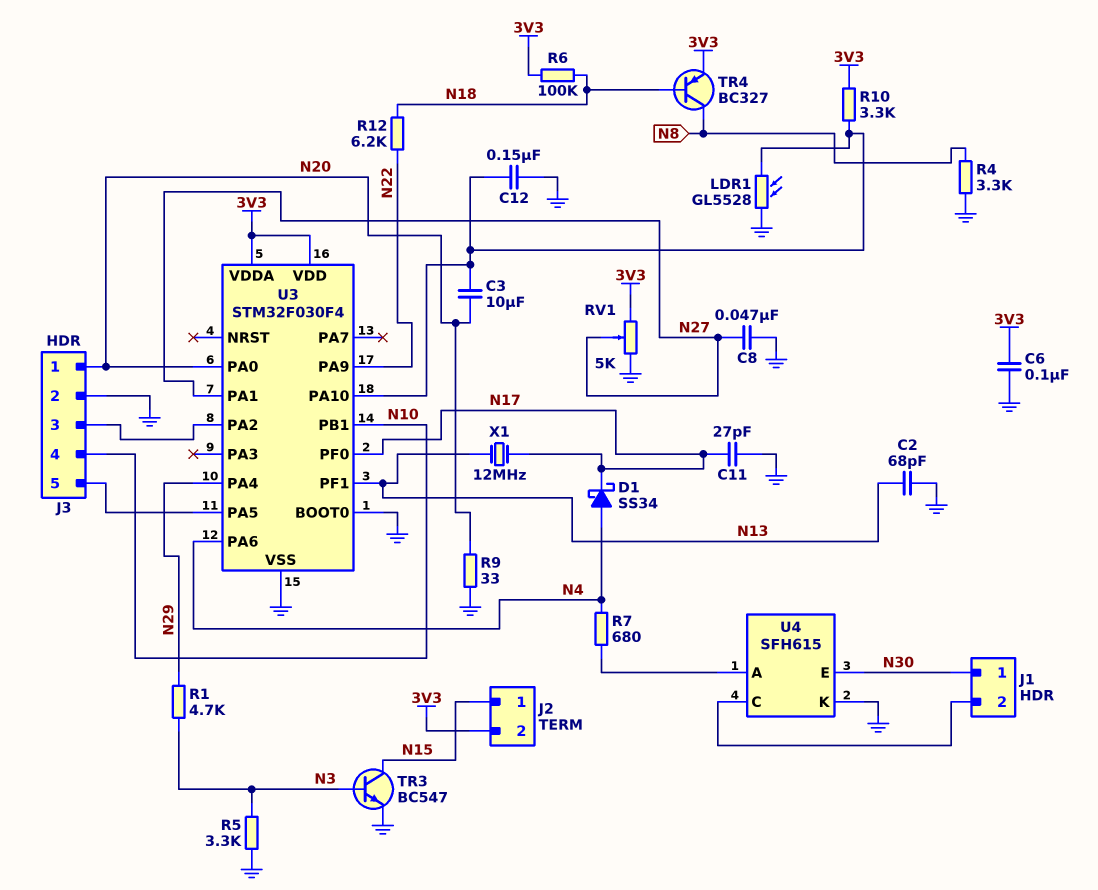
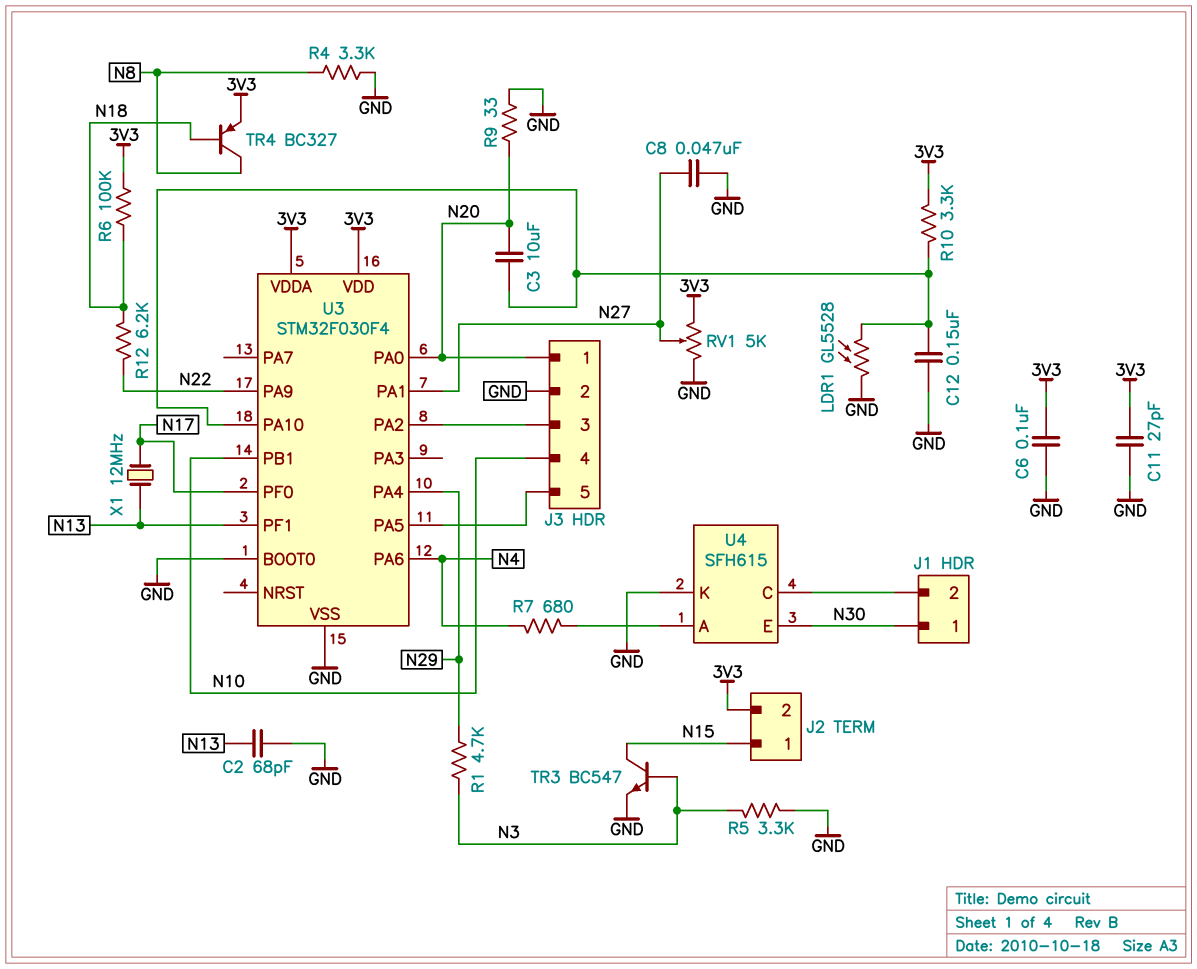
C11: 27pF (GND, N17) -> 27pF (3V3, GND)
D1: schottky SS34 (A N4, K N17) -> none

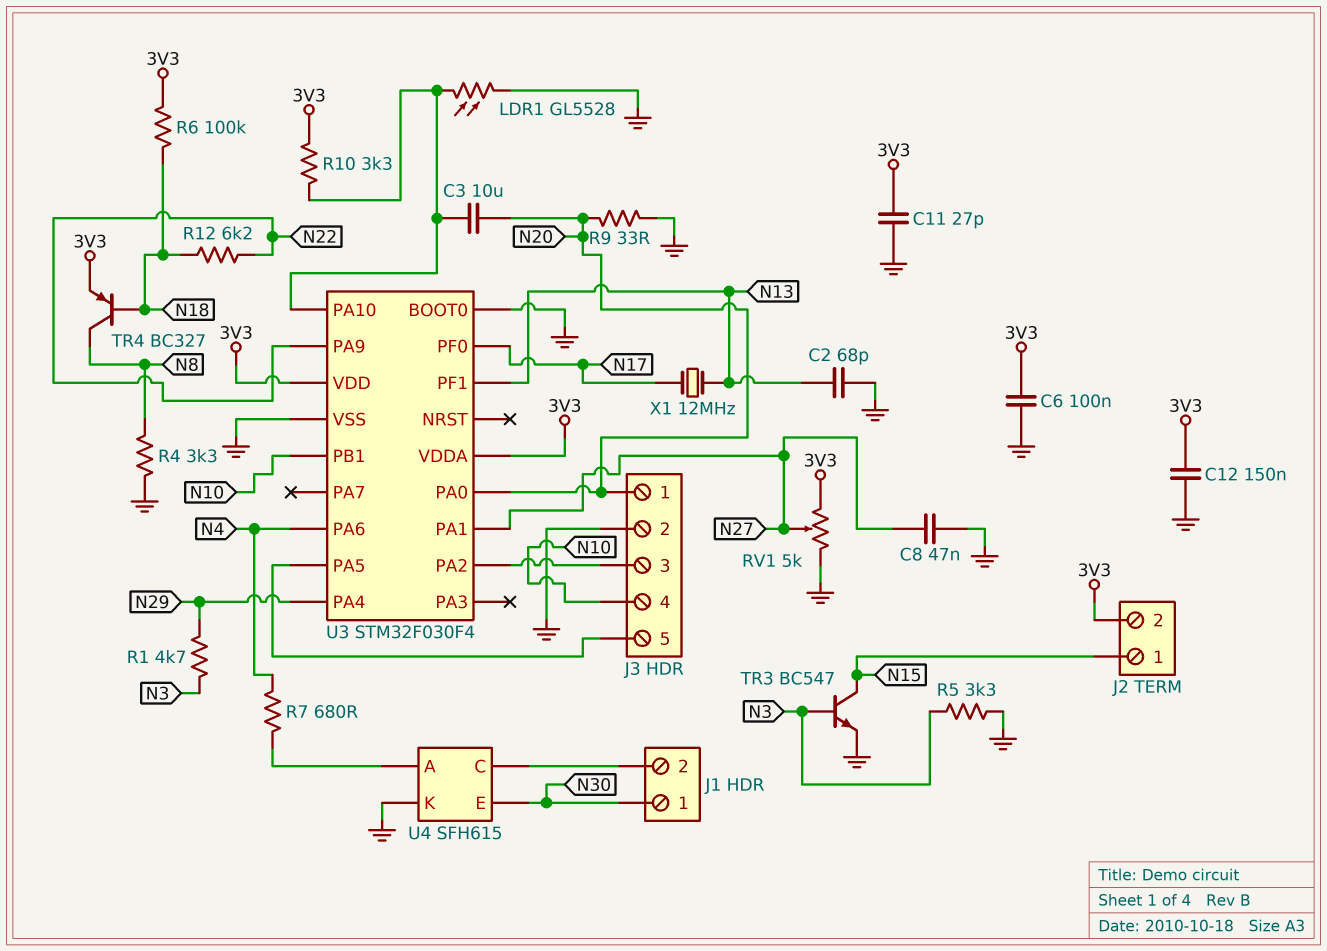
C12: 150nF (GND, U3/PA10) -> 150nF (3V3, GND)

